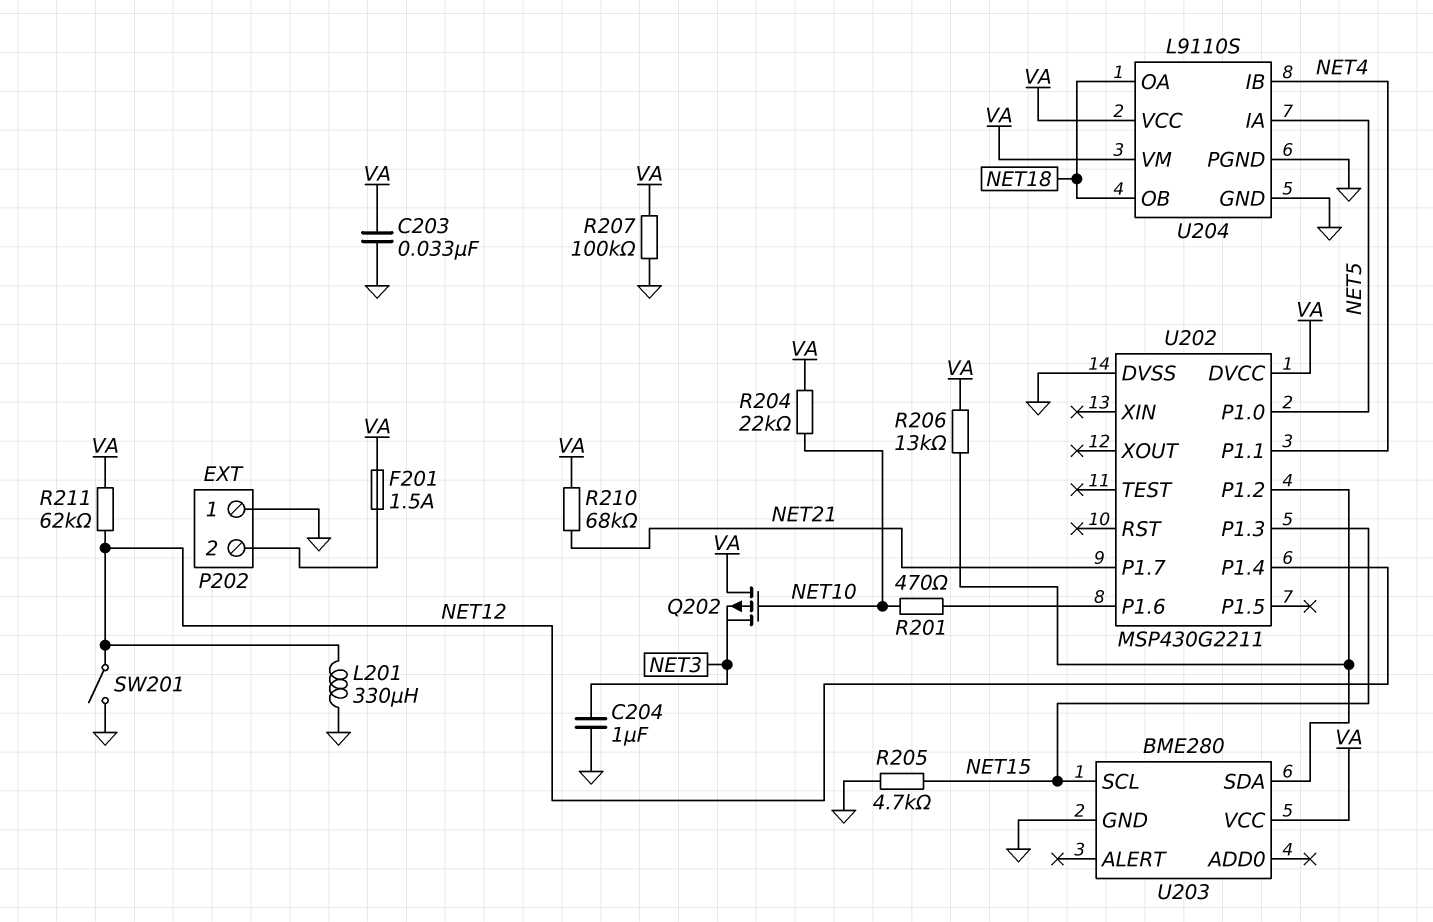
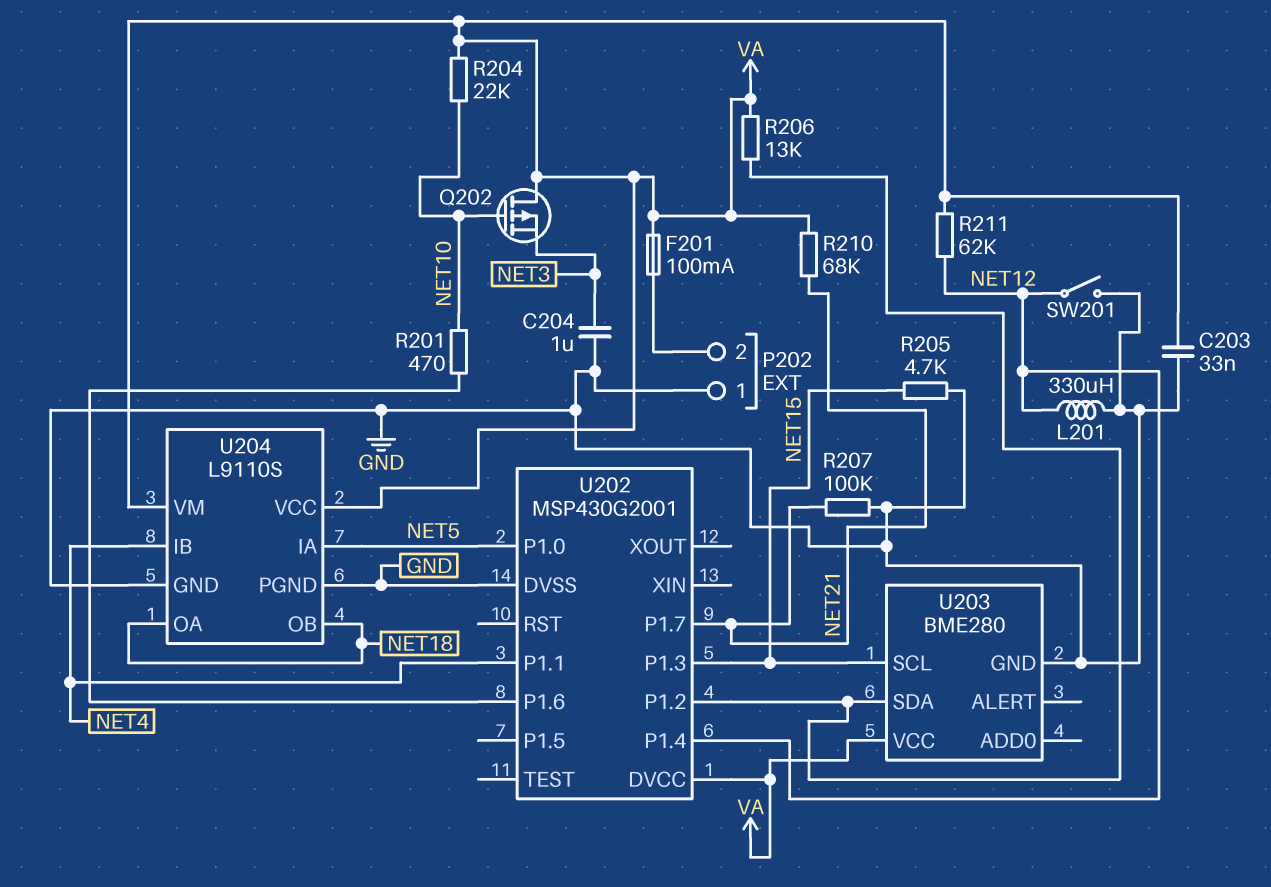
F201: 1.5A (P202/2, VA) -> 100mA (P202/2, VA)
R207: 100k (GND, VA) -> 100k (GND, NET21)
U202: MSP430G2211 -> MSP430G2001

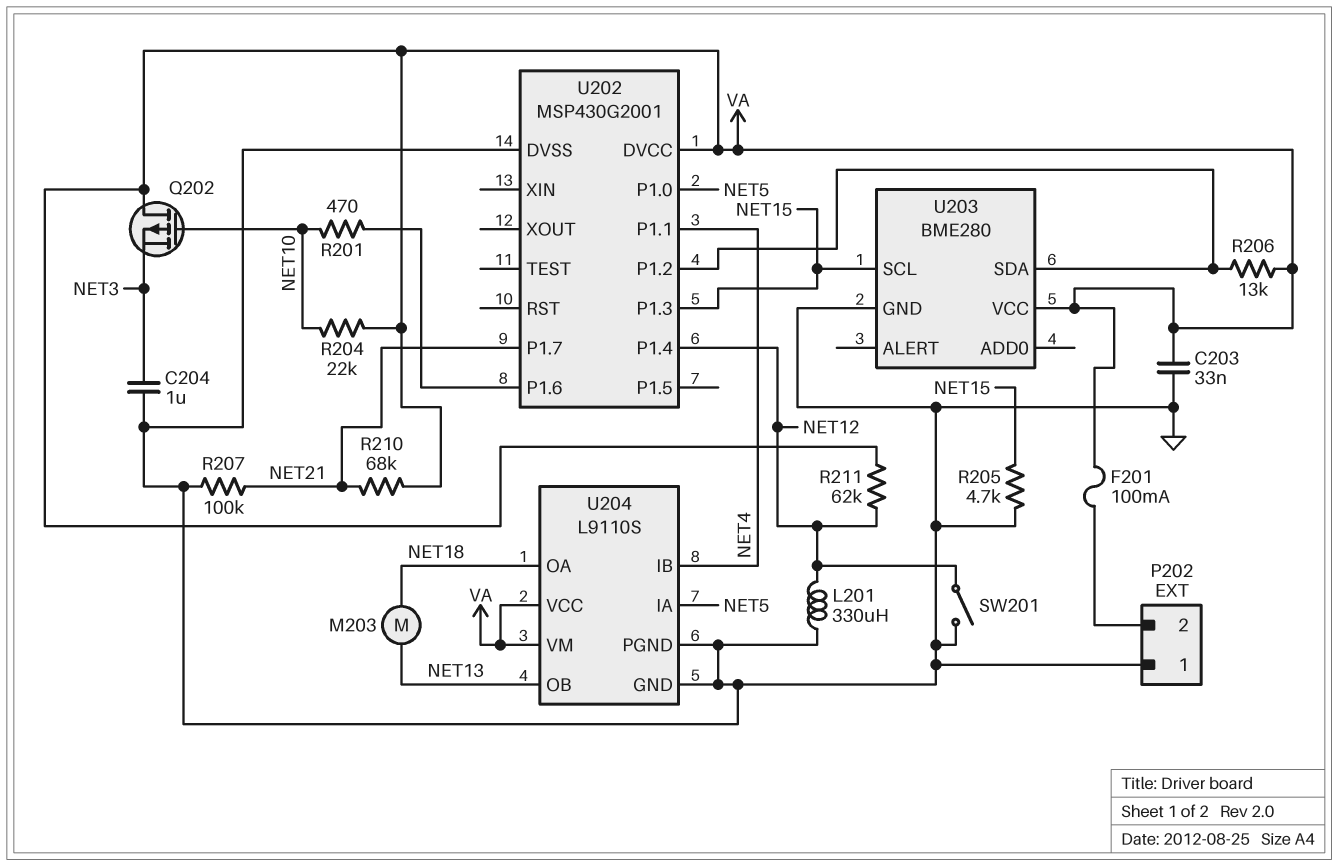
M203: none -> motor (NET13, NET18)
U204 pin OB: NET18 -> NET13

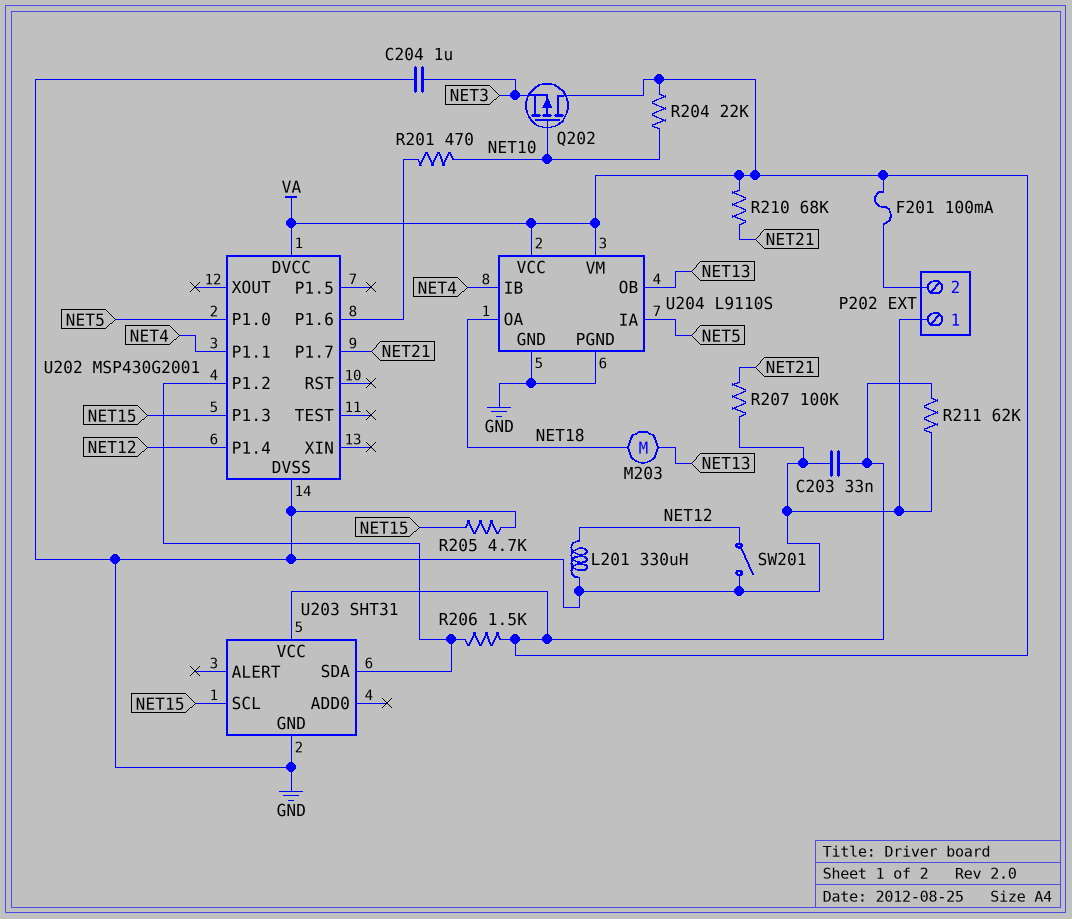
R206: 13k (U202/P1.2, VA) -> 1.5k (U202/P1.2, VA)
R211: 62k (NET12, VA) -> 62k (GND, VA)
U203: BME280 -> SHT31

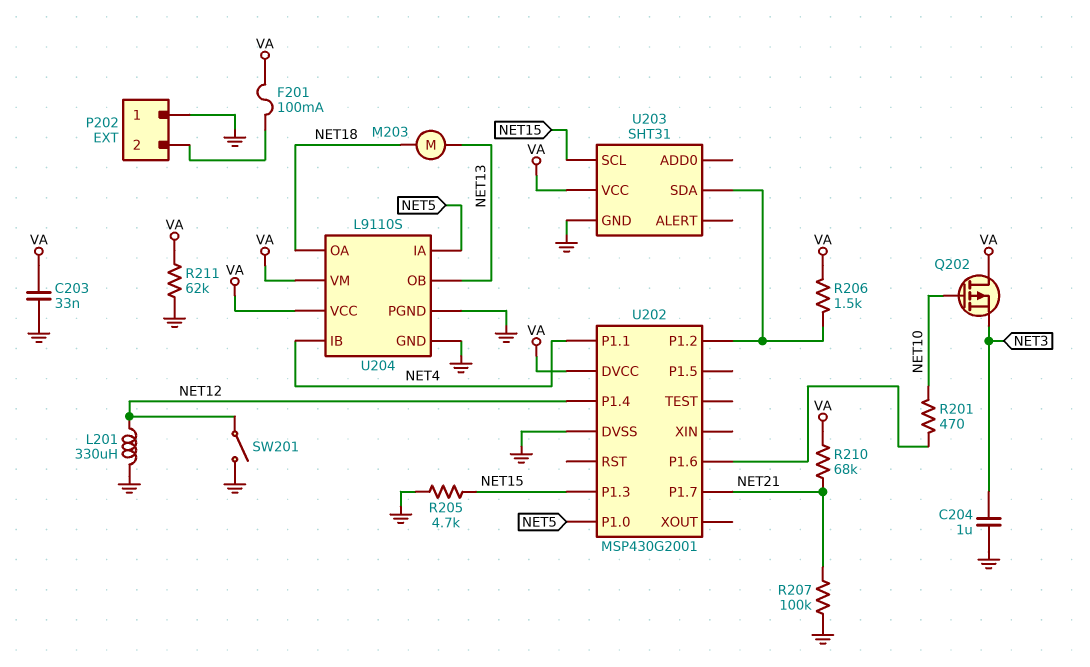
R204: 22k (NET10, VA) -> none

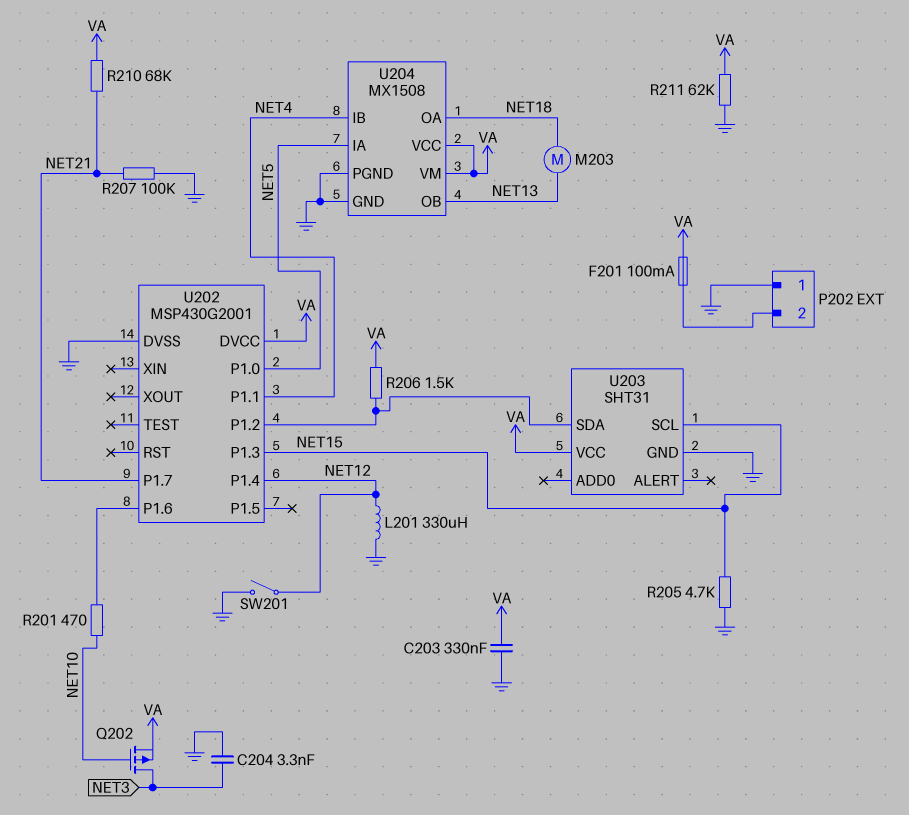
C203: 33nF (GND, VA) -> 330nF (GND, VA)
C204: 1uF (GND, NET3) -> 3.3nF (GND, NET3)
Q202: PMOS (G NET10, D VA, S NET3) -> PMOS (G NET10, D NET3, S VA)
U204: L9110S -> MX1508

